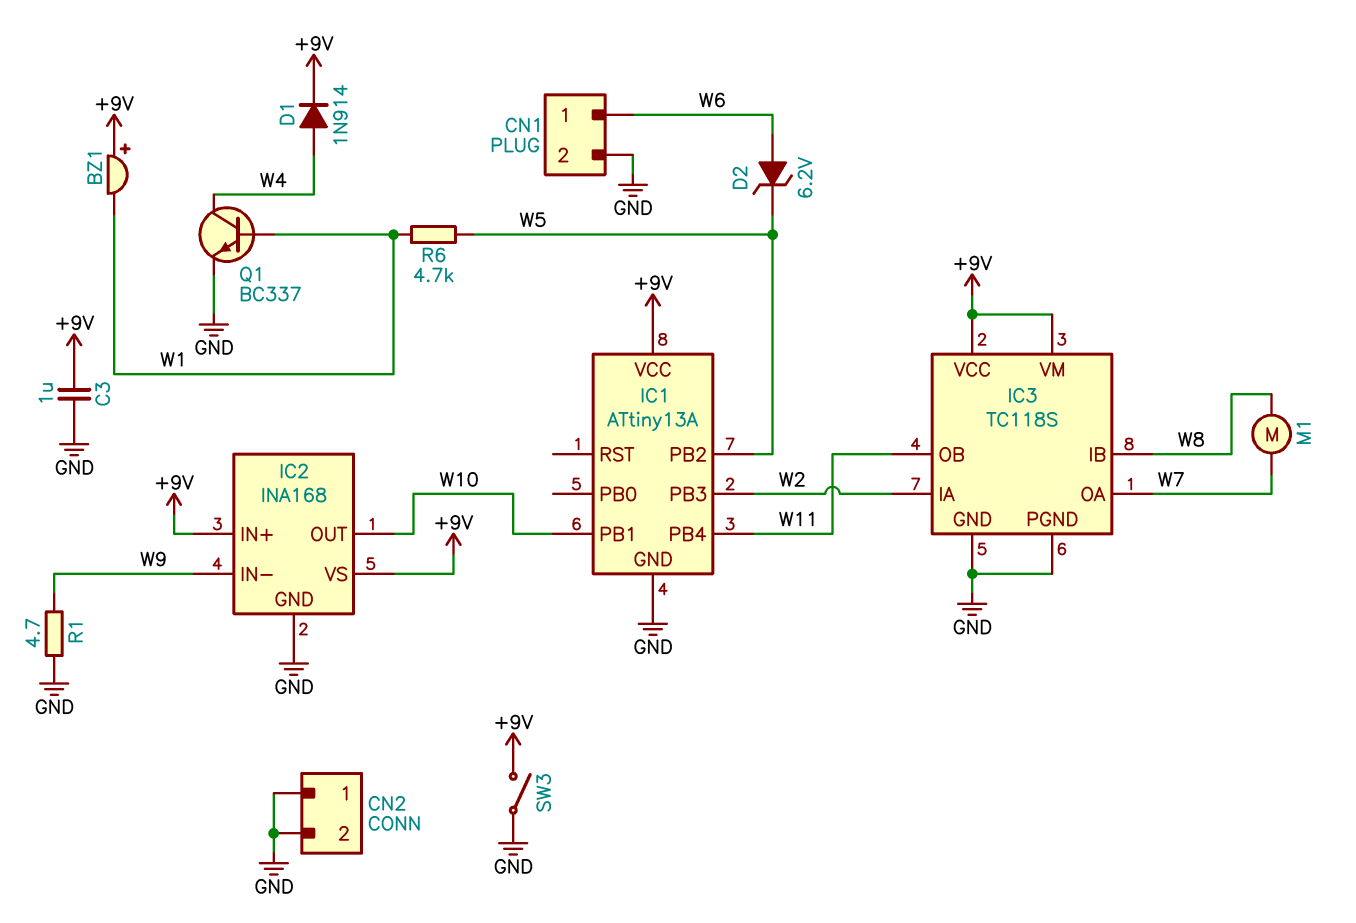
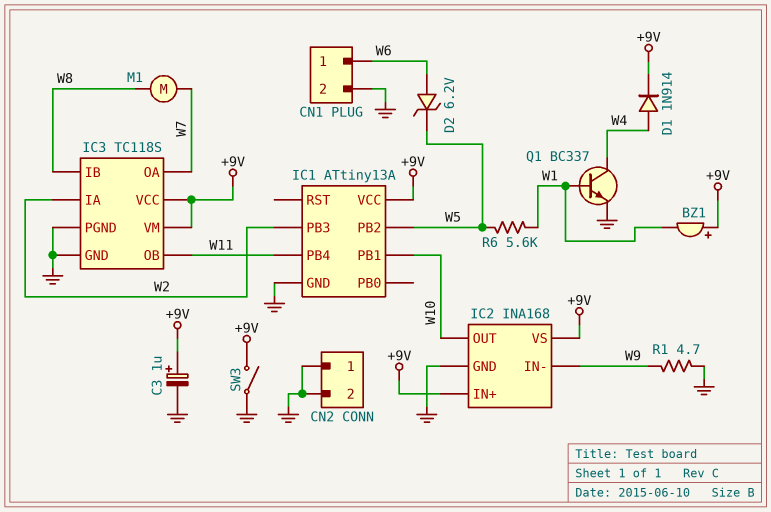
C3: 1uF (+9V, GND) -> 1uF (plus +9V, minus GND)
R6: 4.7k (W1, W5) -> 5.6k (W1, W5)

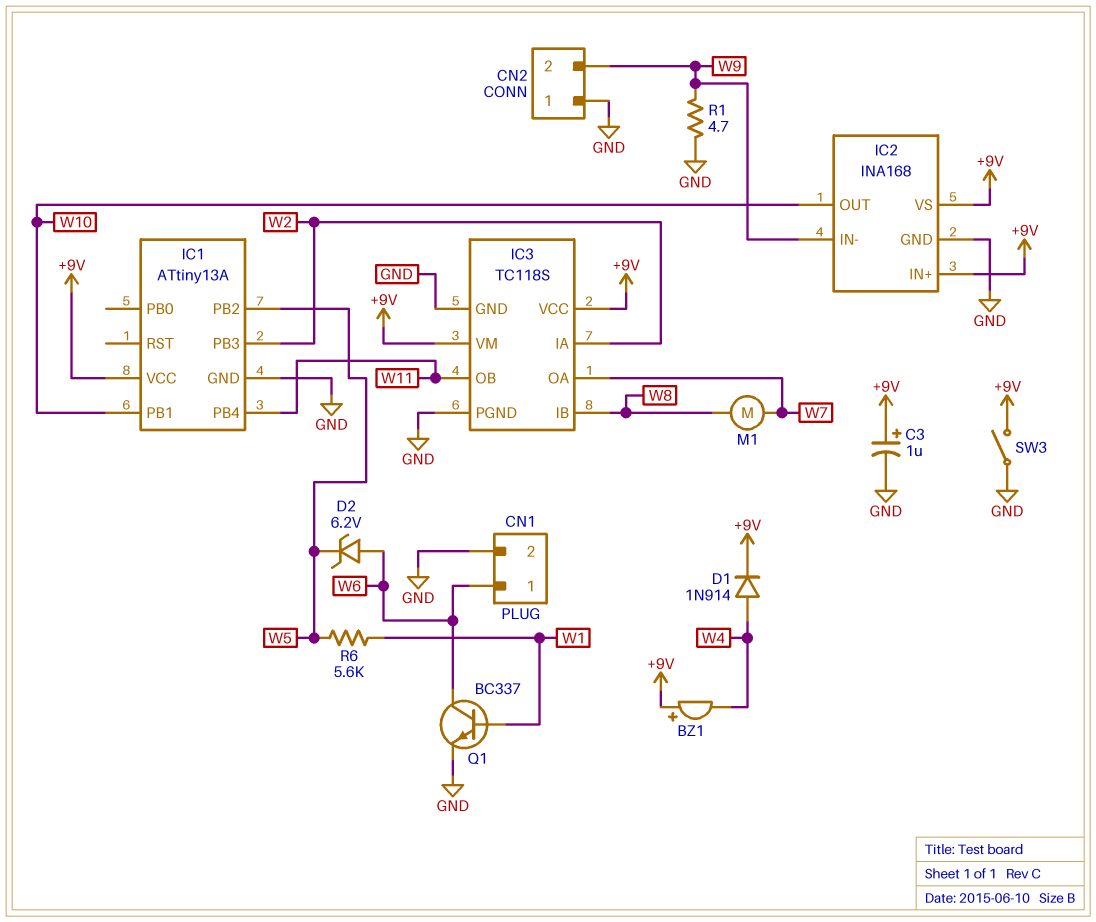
BZ1: buzzer (plus +9V, minus W1) -> buzzer (plus +9V, minus W4)
CN2 pin 2: GND -> W9
Q1: NPN BC337 (B W1, C W4, E GND) -> NPN BC337 (B W1, C W6, E GND)

